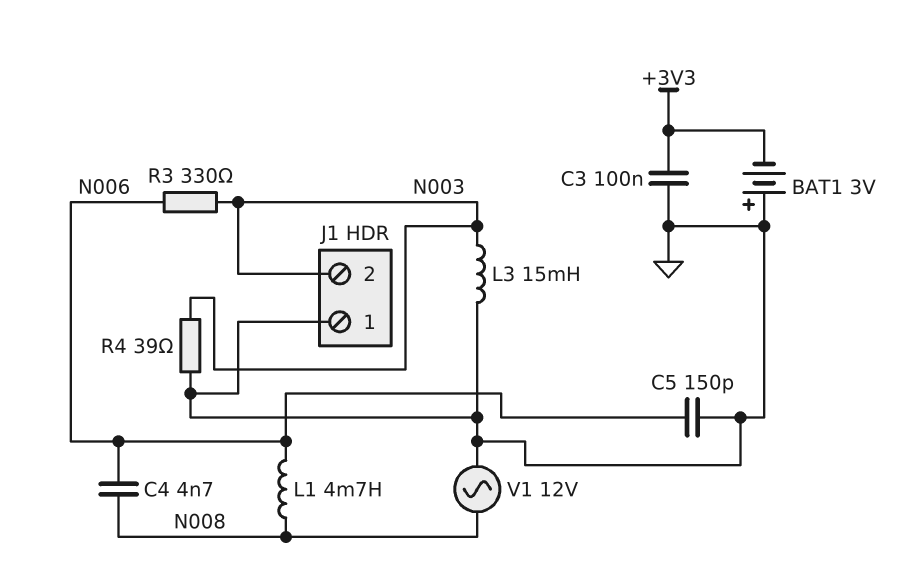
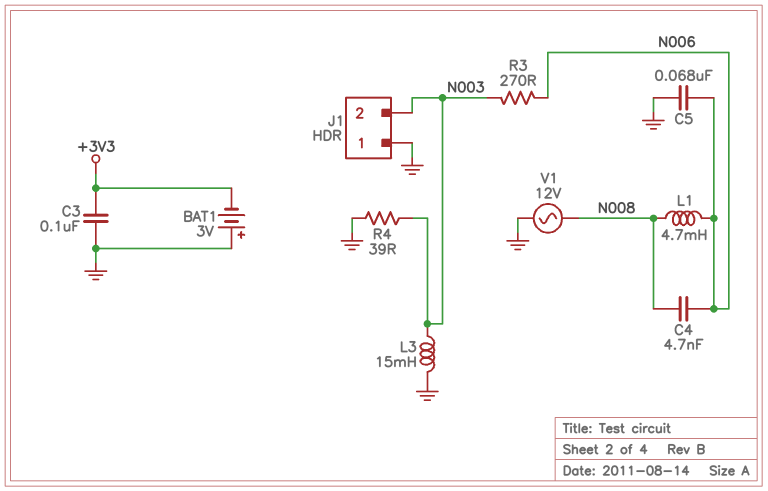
C5: 150pF (GND, N006) -> 68nF (GND, N006)
R3: 330 (N003, N006) -> 270 (N003, N006)

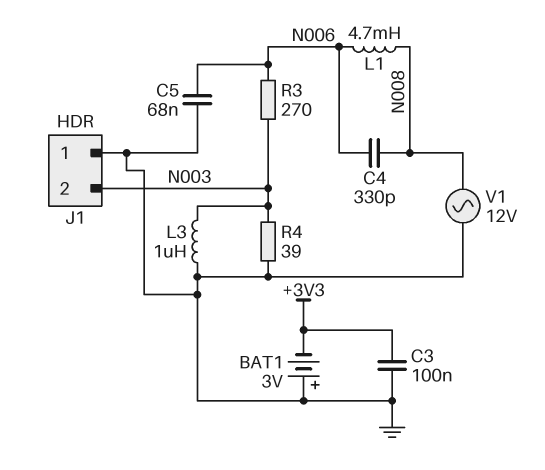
C4: 4.7nF (N006, N008) -> 330pF (N006, N008)
L3: 15mH (GND, N003) -> 1uH (GND, N003)

